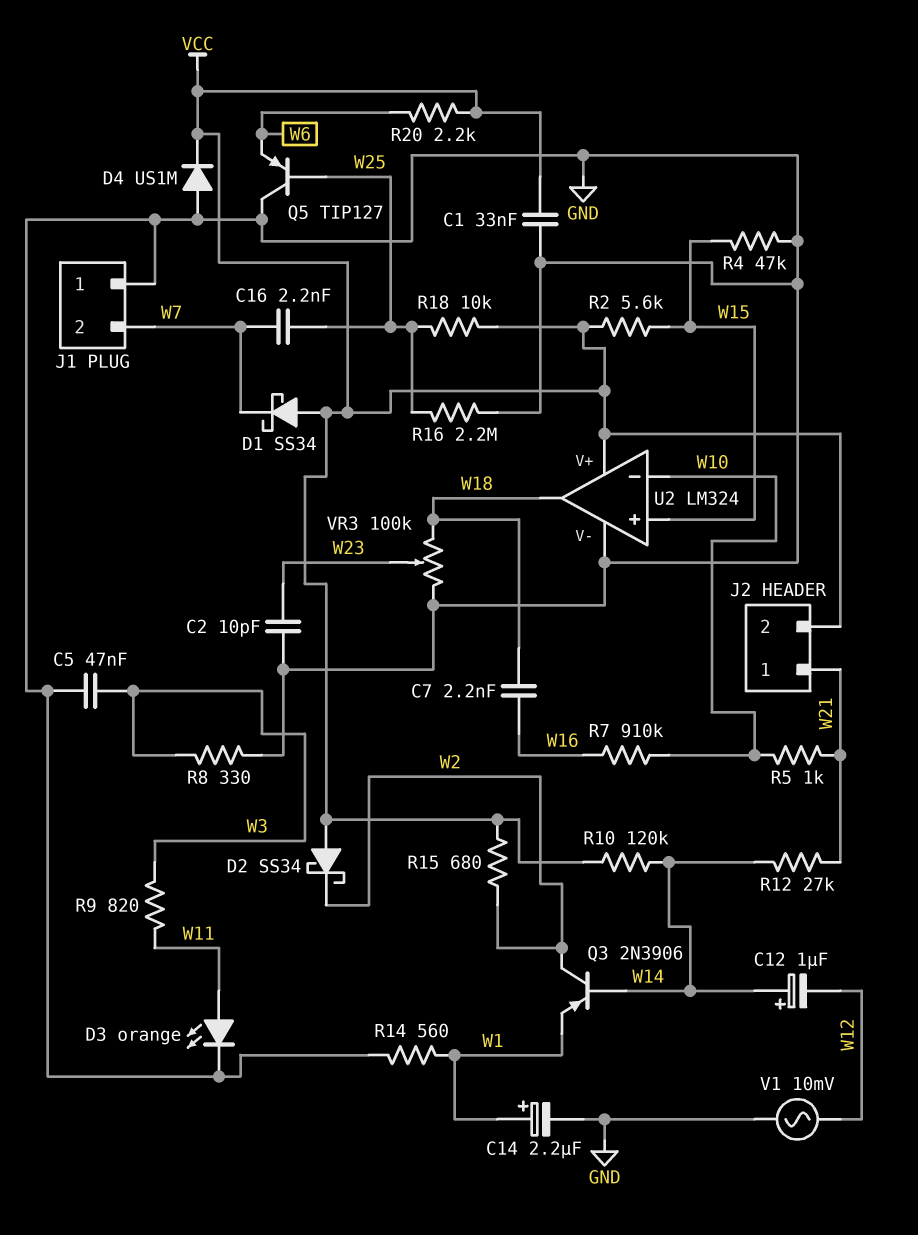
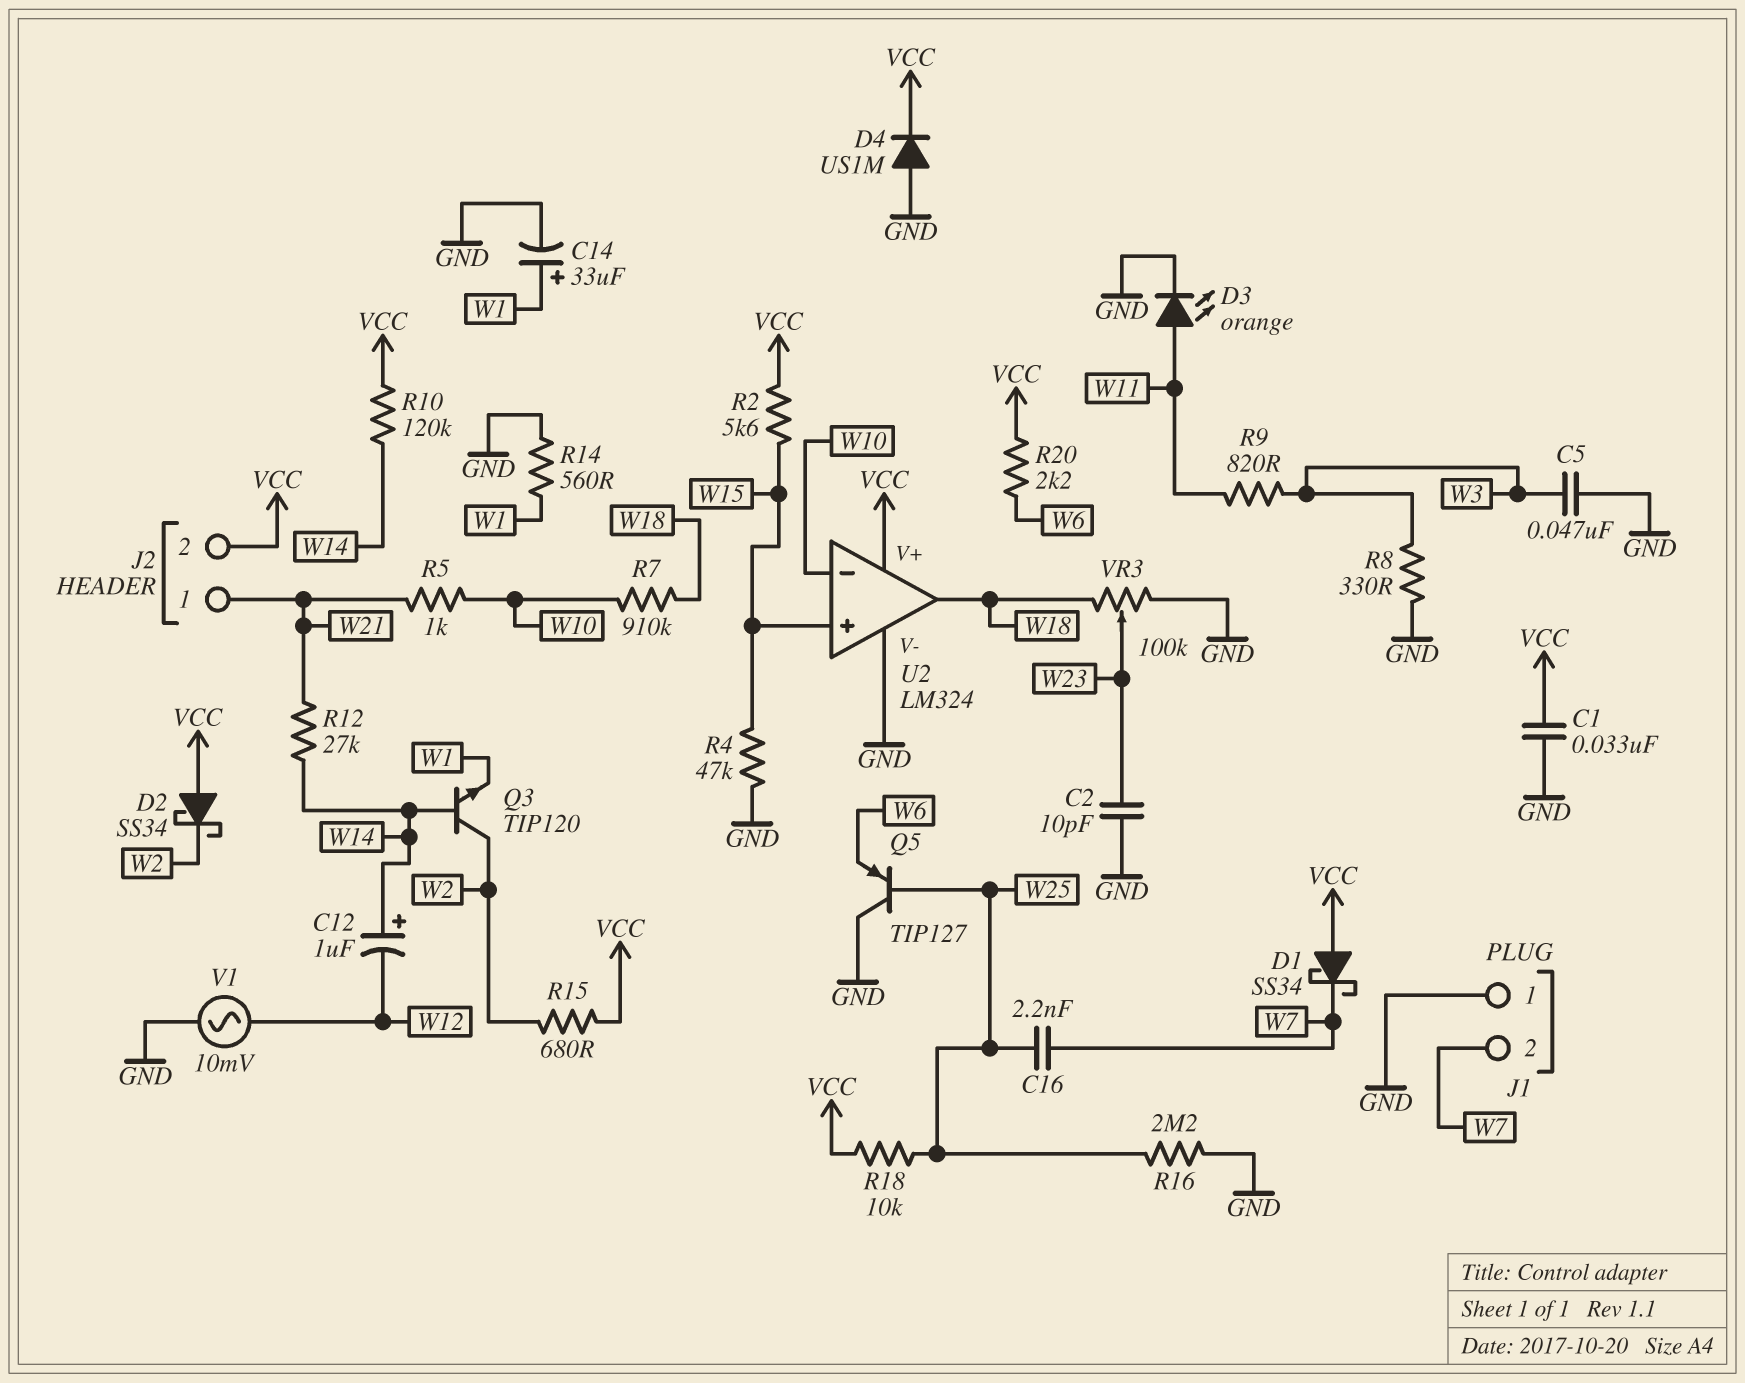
C7: 2.2nF (W16, W18) -> none
C14: 2.2uF (plus W1, minus GND) -> 33uF (plus W1, minus GND)
Q3: PNP 2N3906 (B W14, C W2, E W1) -> NPN TIP120 (B W14, C W2, E W1)
R7: 910k (W10, W16) -> 910k (W10, W18)

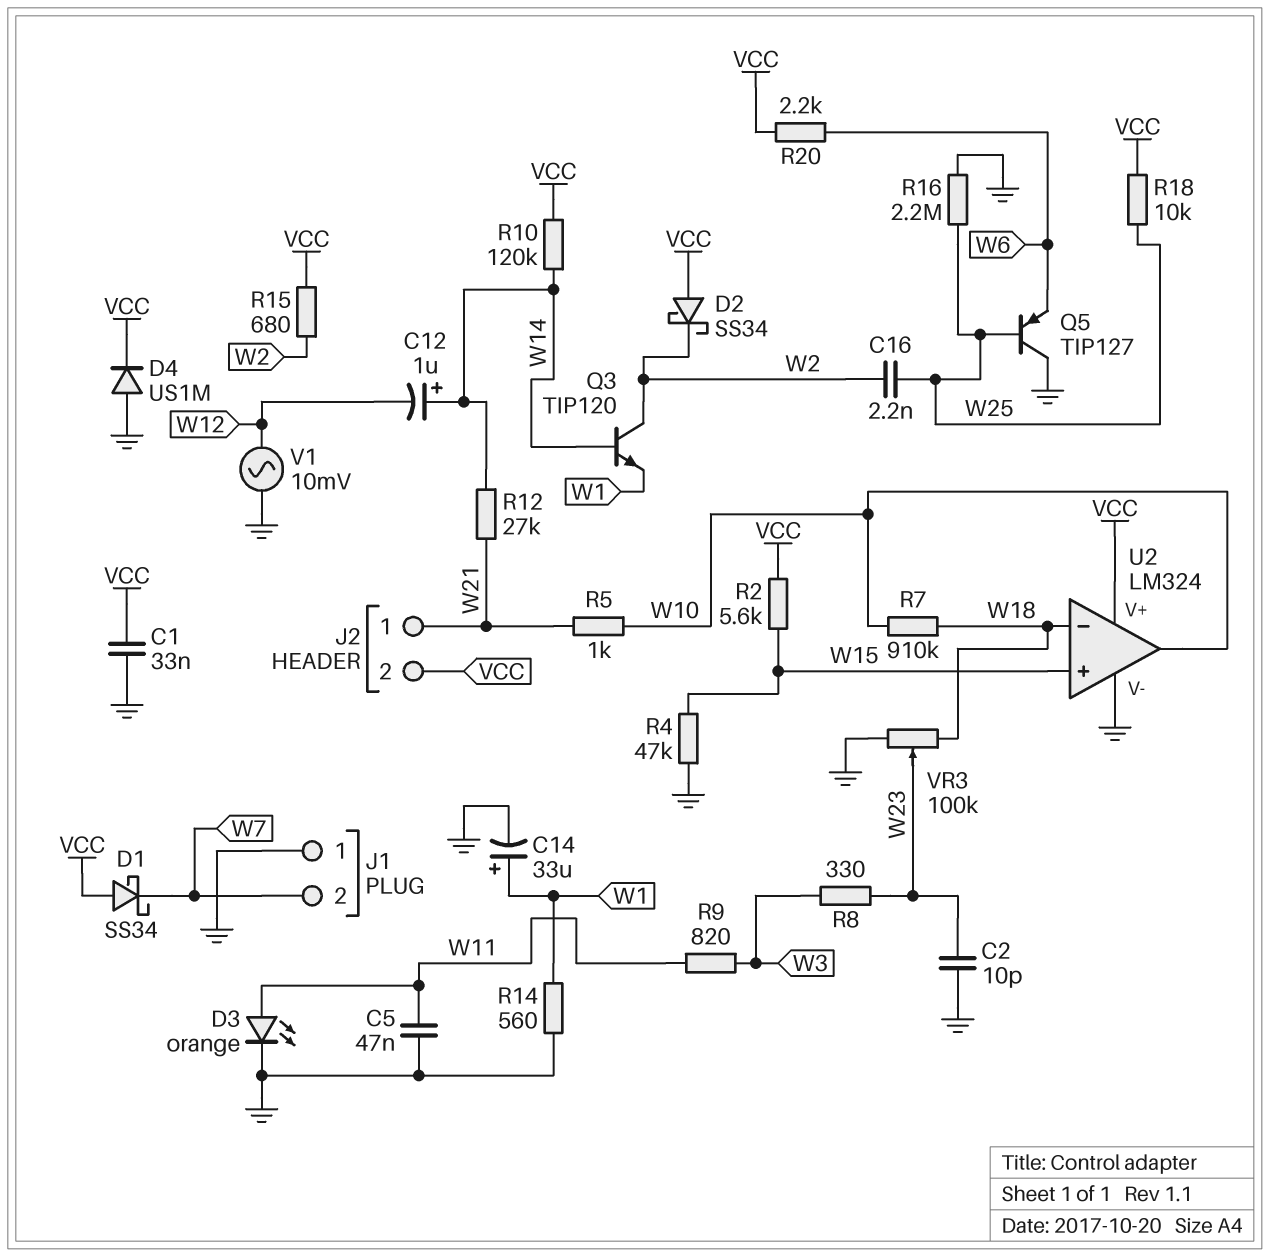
C5: 47nF (GND, W3) -> 47nF (GND, W11)
C16: 2.2nF (W7, W25) -> 2.2nF (W2, W25)
R8: 330 (GND, W3) -> 330 (W3, W23)
U2 pin in-: W10 -> W18
U2 pin out: W18 -> W10

